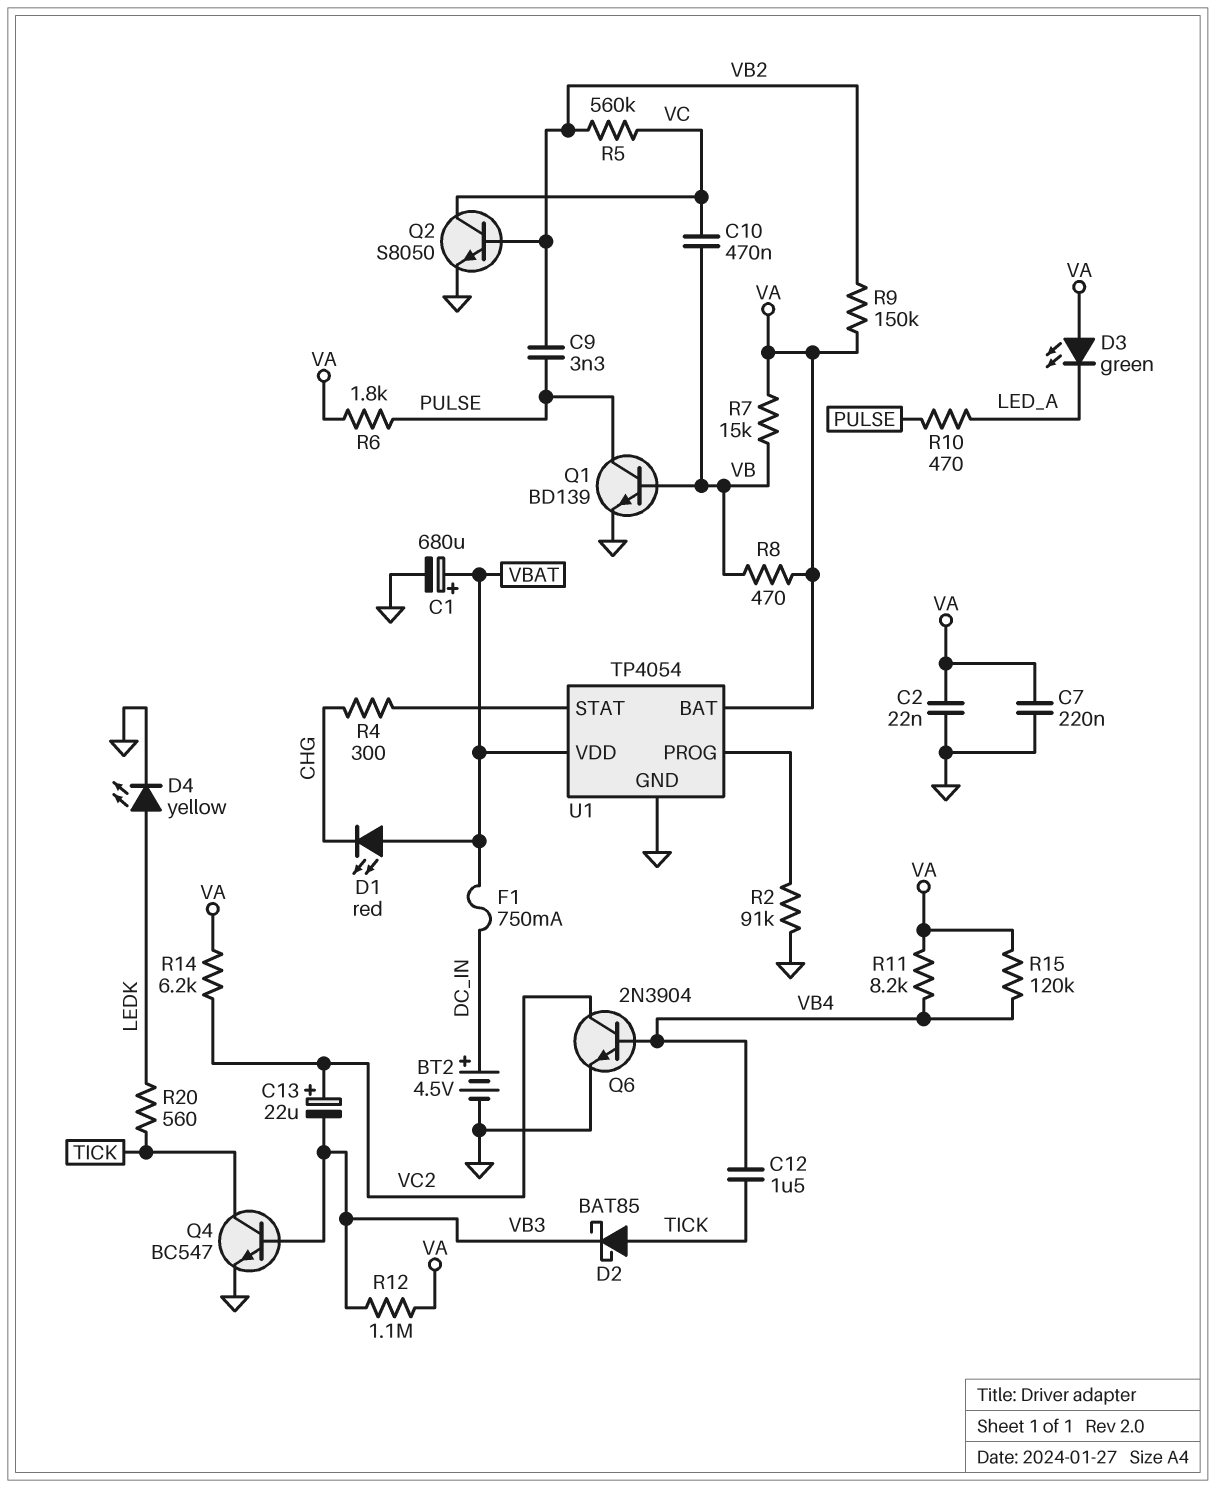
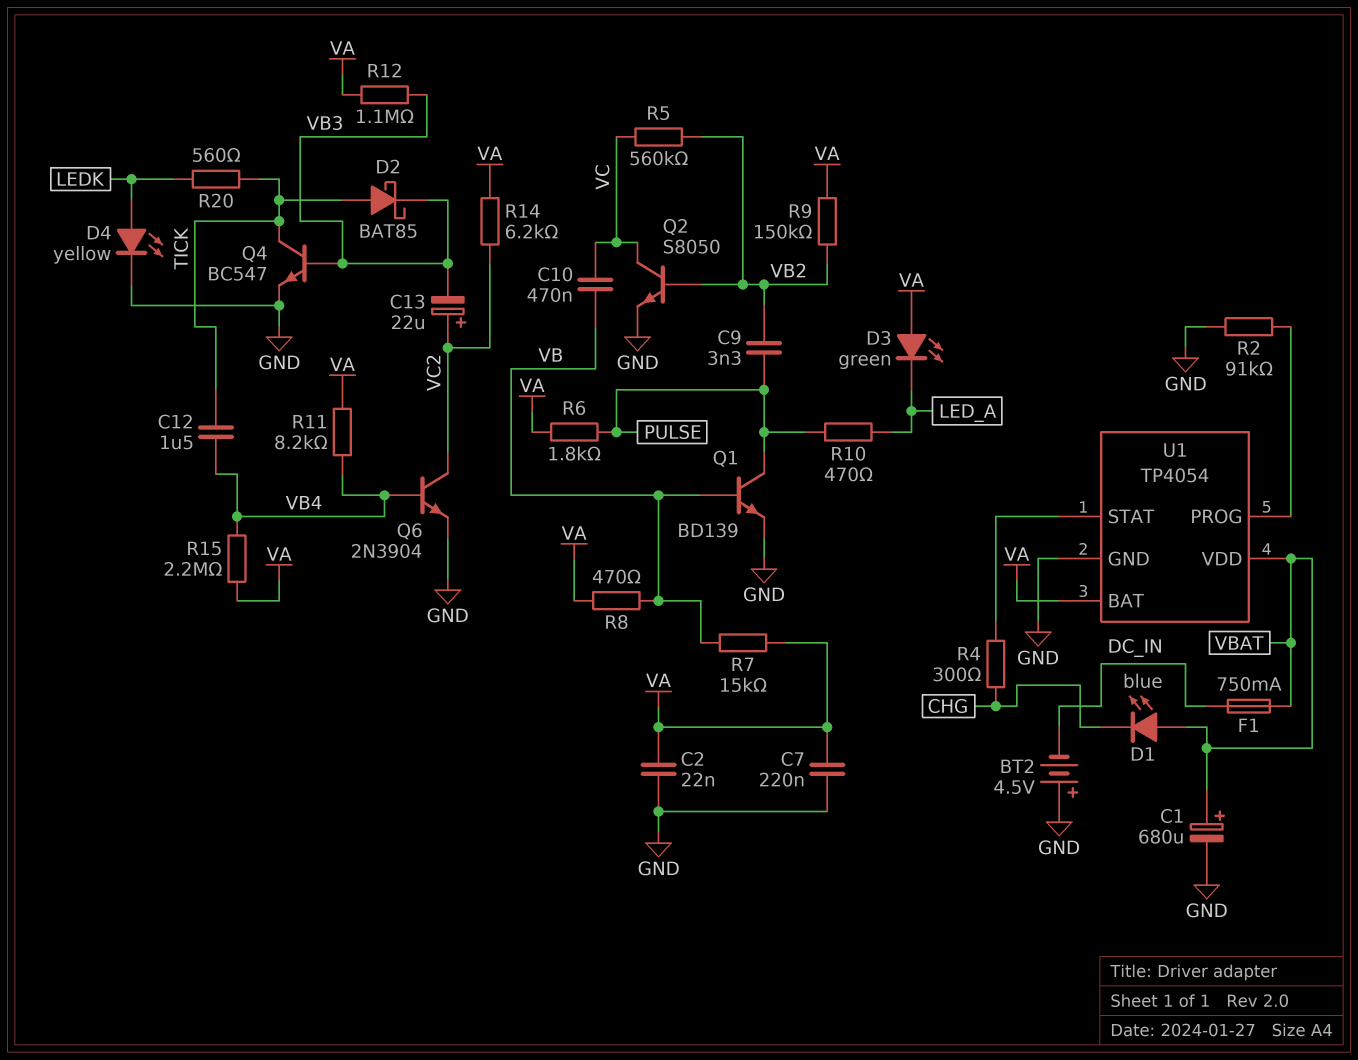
BT2: 4.5V (plus DC_IN, minus GND) -> 4.5V (plus GND, minus DC_IN)
D1: LED red (A VBAT, K CHG) -> LED blue (A VBAT, K CHG)
R15: 120k (VA, VB4) -> 2.2M (VA, VB4)

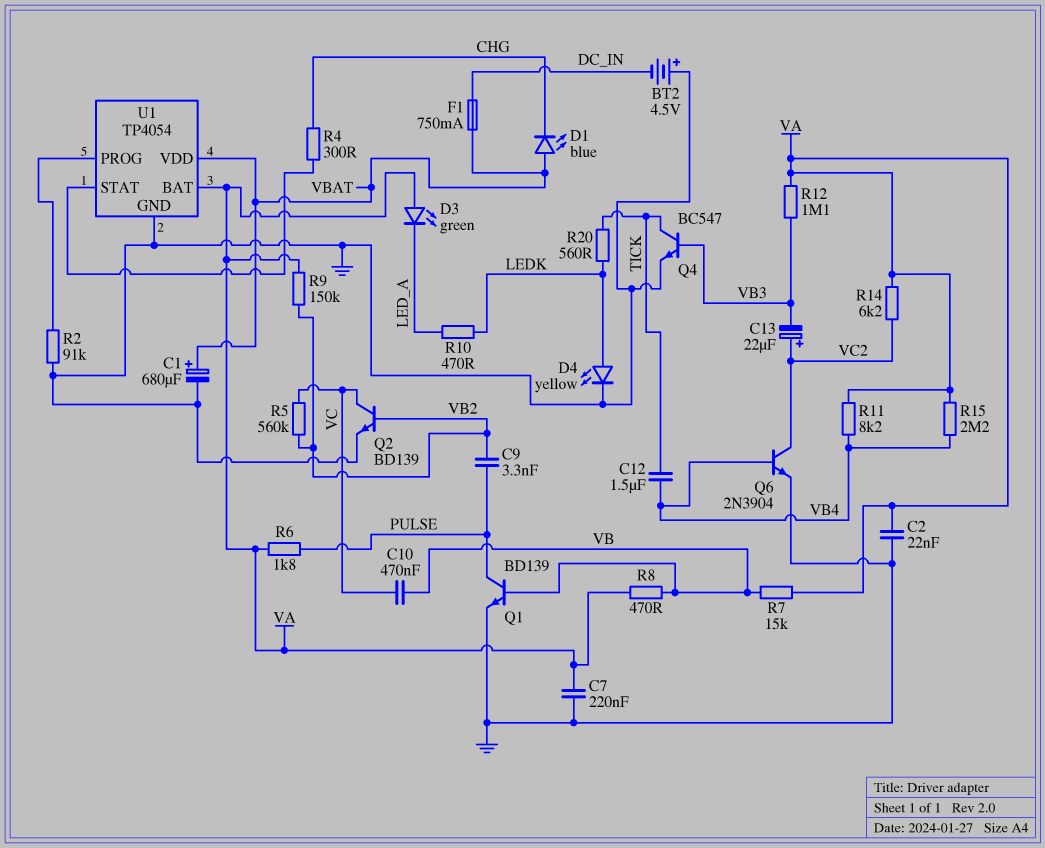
D2: schottky BAT85 (A TICK, K VB3) -> none
Q2: NPN S8050 (B VB2, C VC, E GND) -> NPN BD139 (B VB2, C VC, E GND)
R10: 470 (LED_A, PULSE) -> 470 (LEDK, LED_A)

